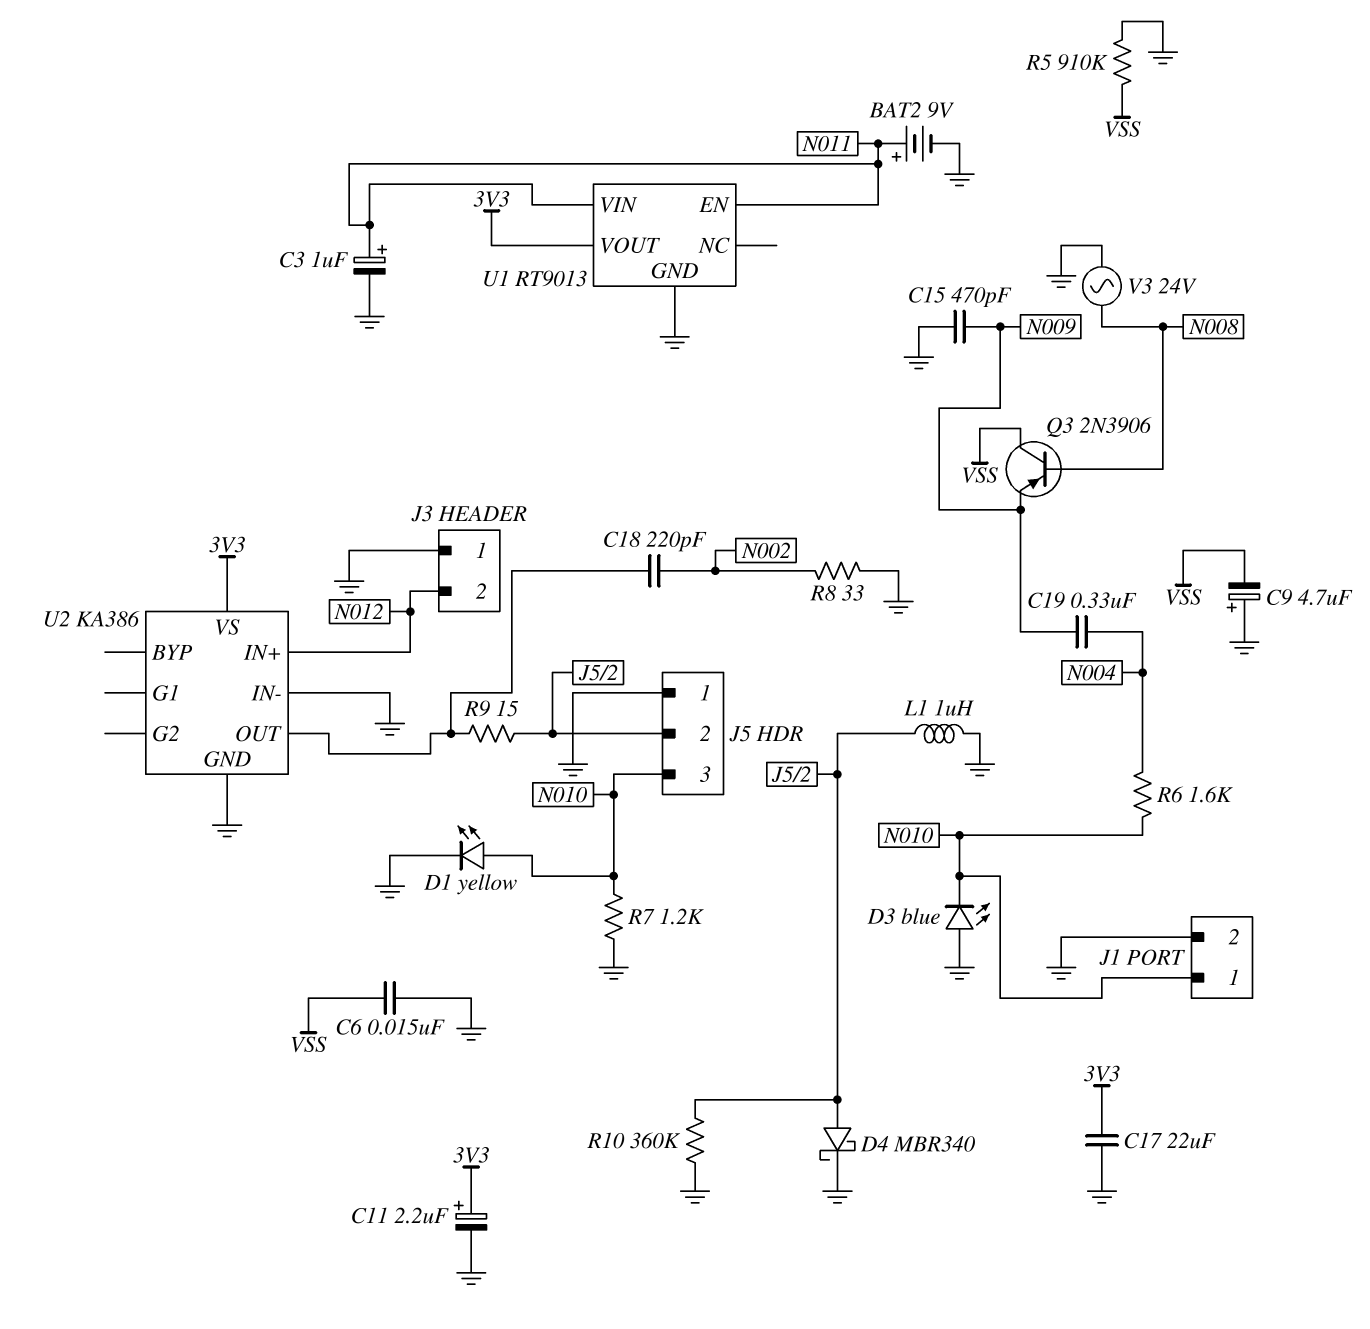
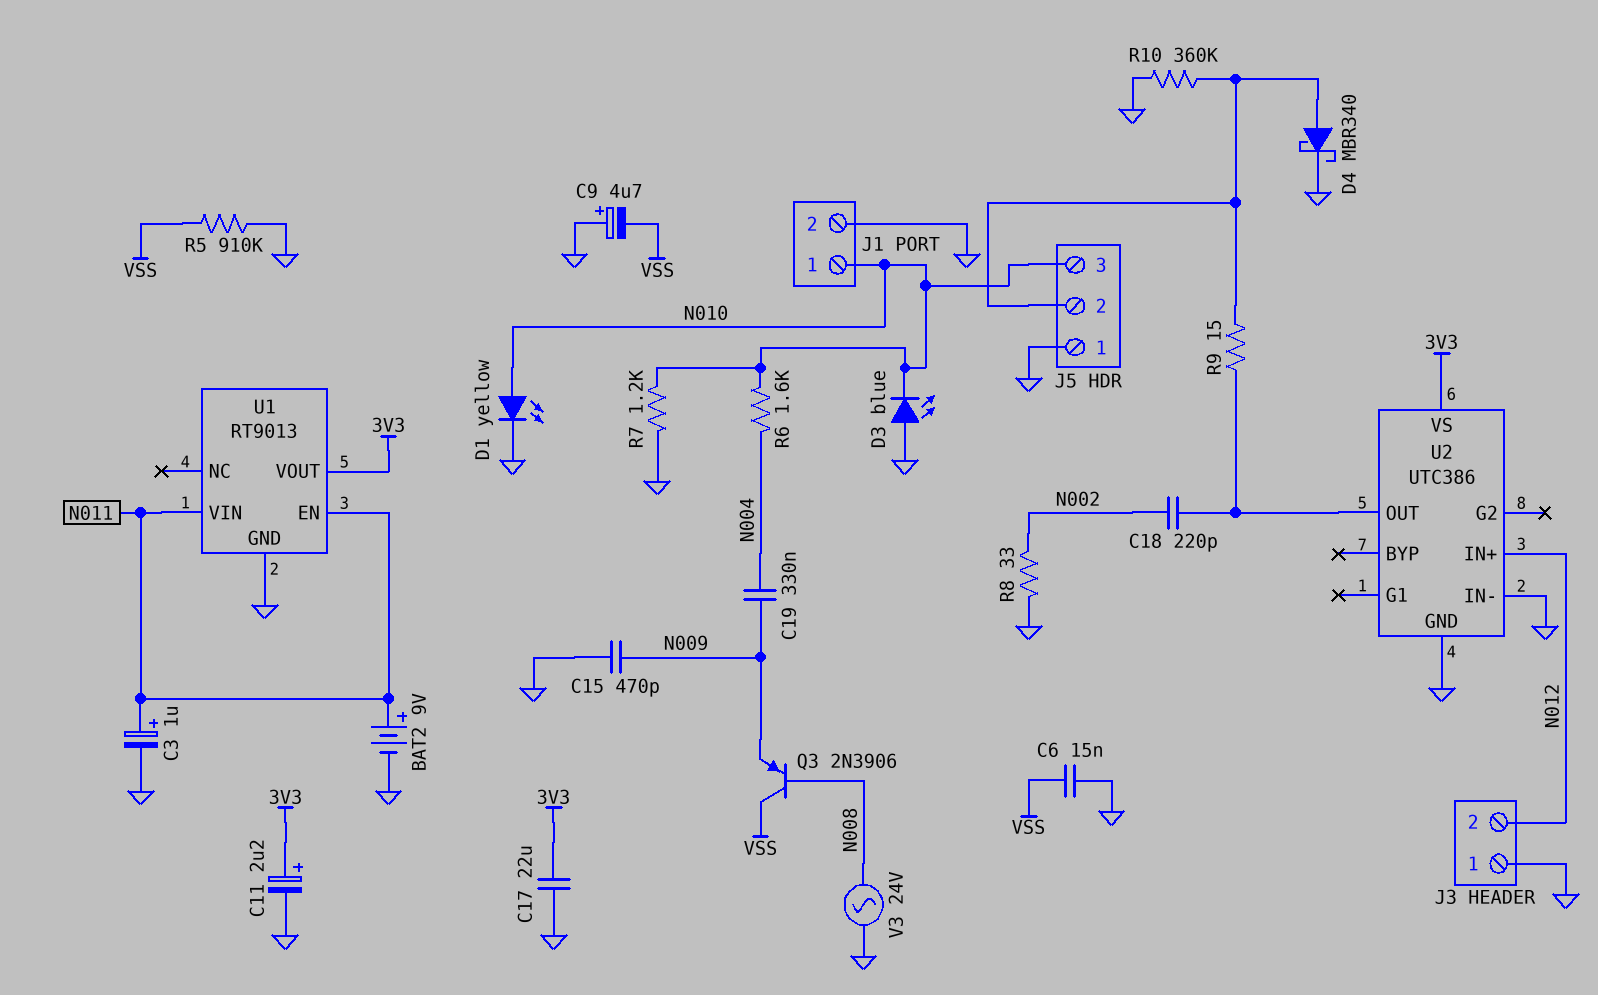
L1: 1uH (GND, J5/2) -> none
U2: KA386 -> UTC386

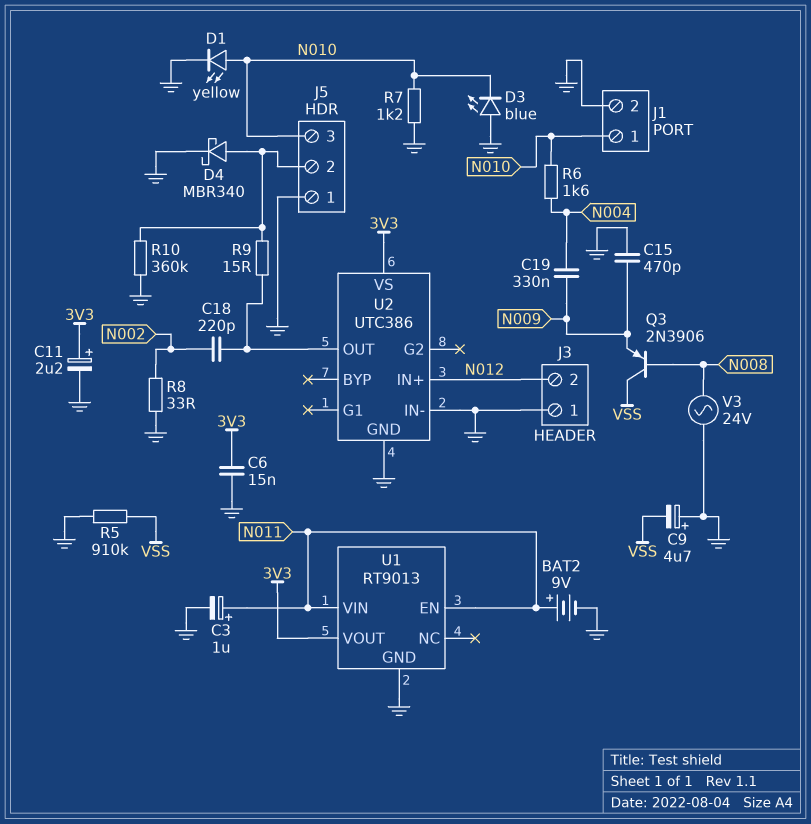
C6: 15nF (GND, VSS) -> 15nF (3V3, GND)
C17: 22uF (3V3, GND) -> none

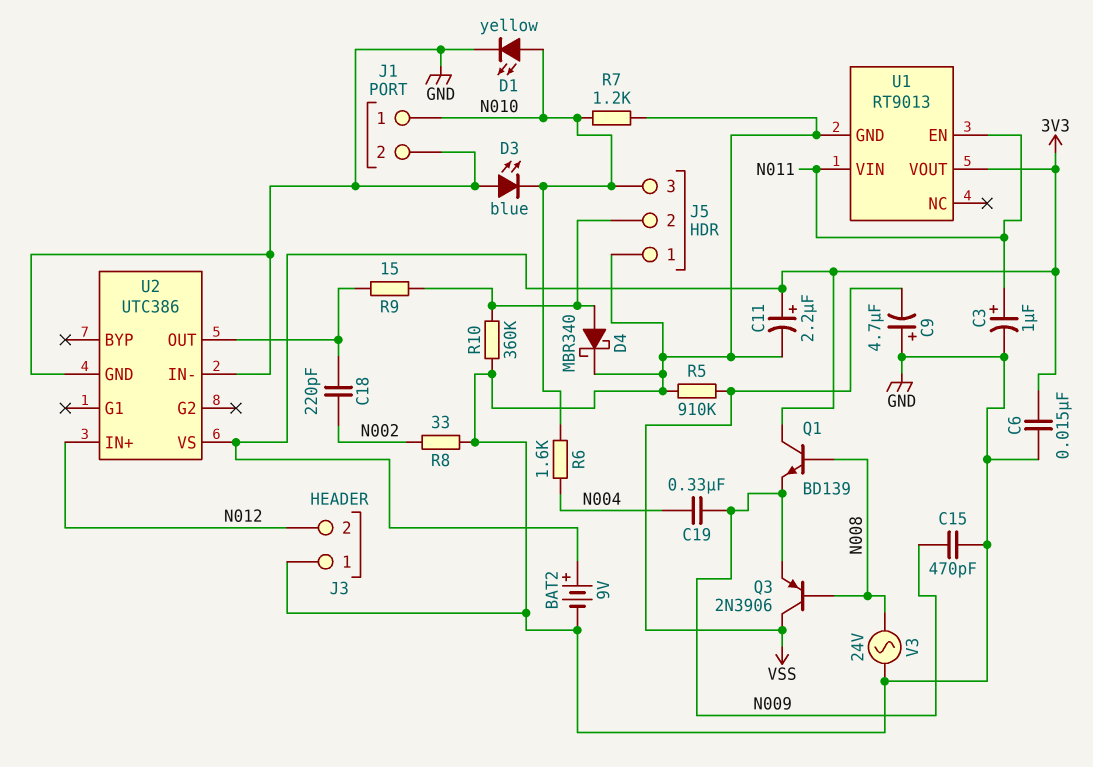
BAT2: 9V (plus N011, minus GND) -> 9V (plus 3V3, minus GND)
Q1: none -> NPN BD139 (B N008, C 3V3, E N009)

